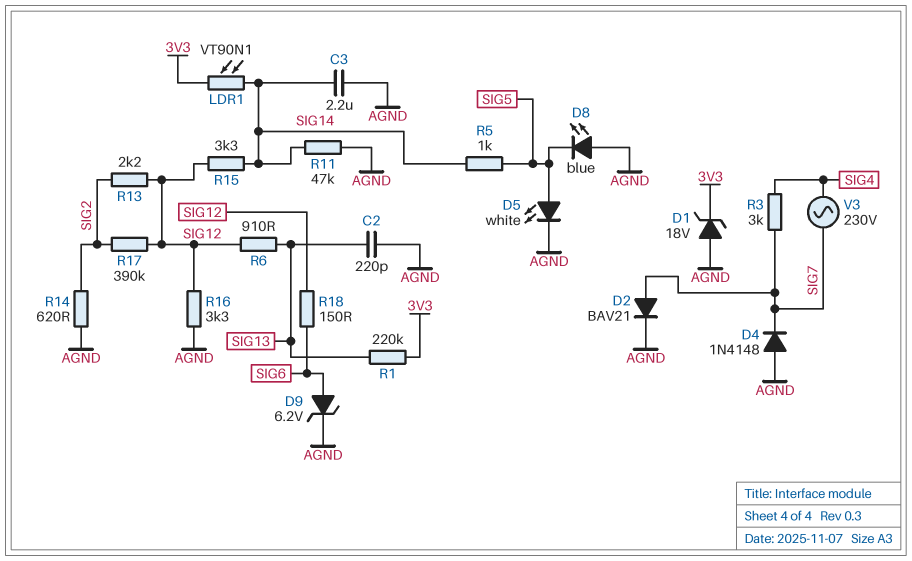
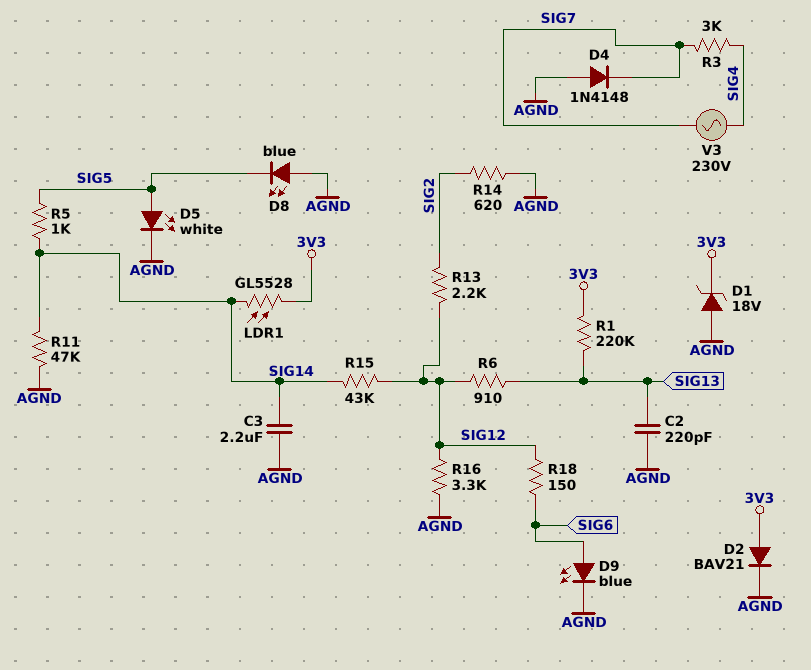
D2: diode BAV21 (A SIG7, K AGND) -> diode BAV21 (A 3V3, K AGND)
D9: zener 6.2V (A SIG6, K AGND) -> LED blue (A SIG6, K AGND)
LDR1: VT90N1 (3V3, SIG14) -> GL5528 (3V3, SIG14)
R15: 3.3k (SIG12, SIG14) -> 43k (SIG12, SIG14)
R17: 390k (SIG2, SIG12) -> none

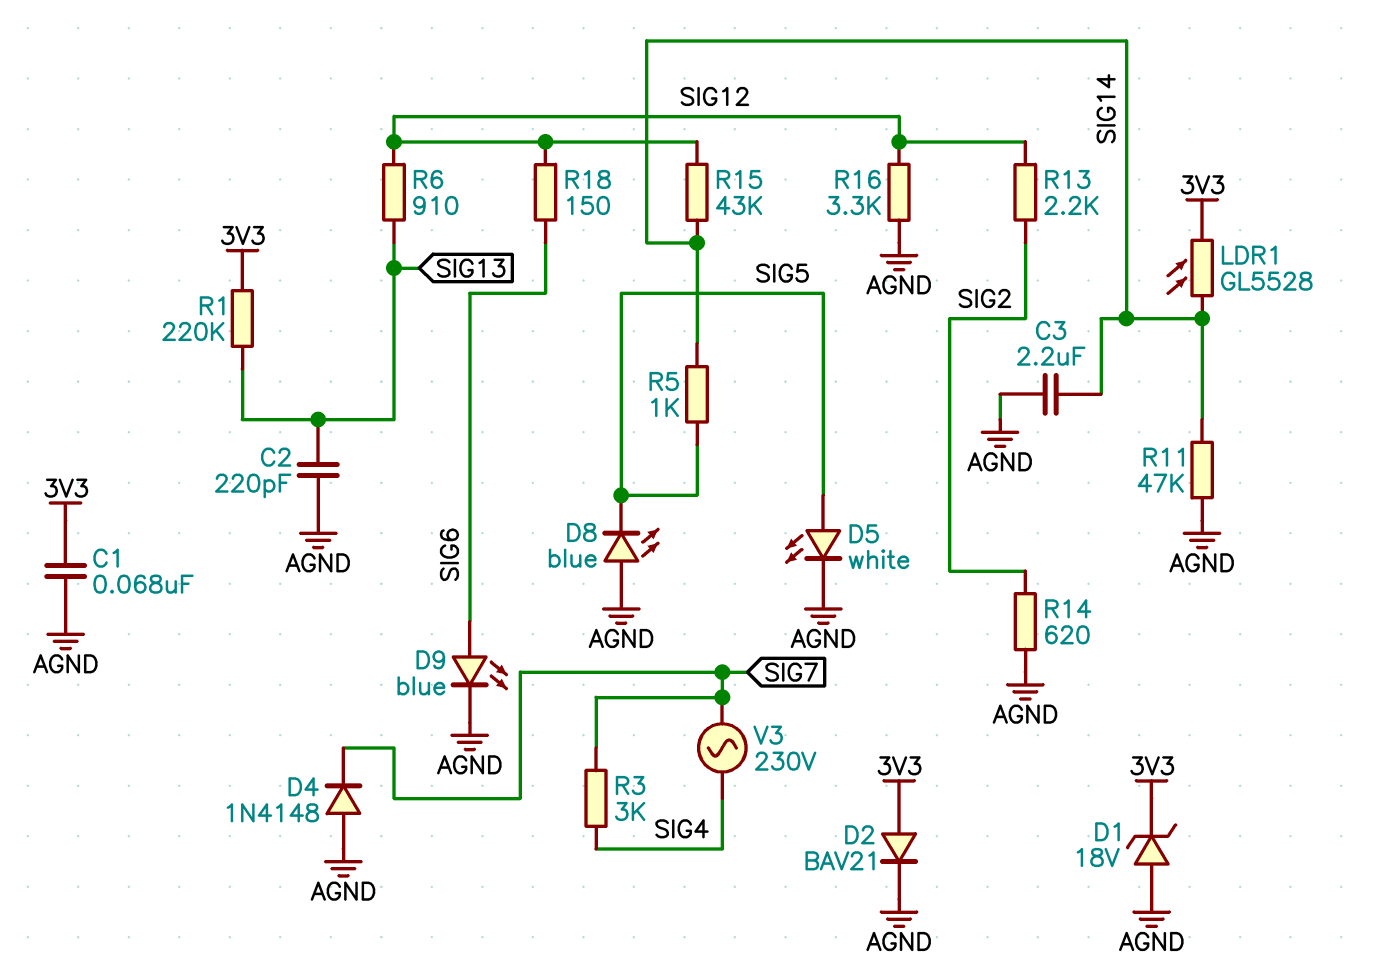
C1: none -> 68nF (3V3, AGND)

